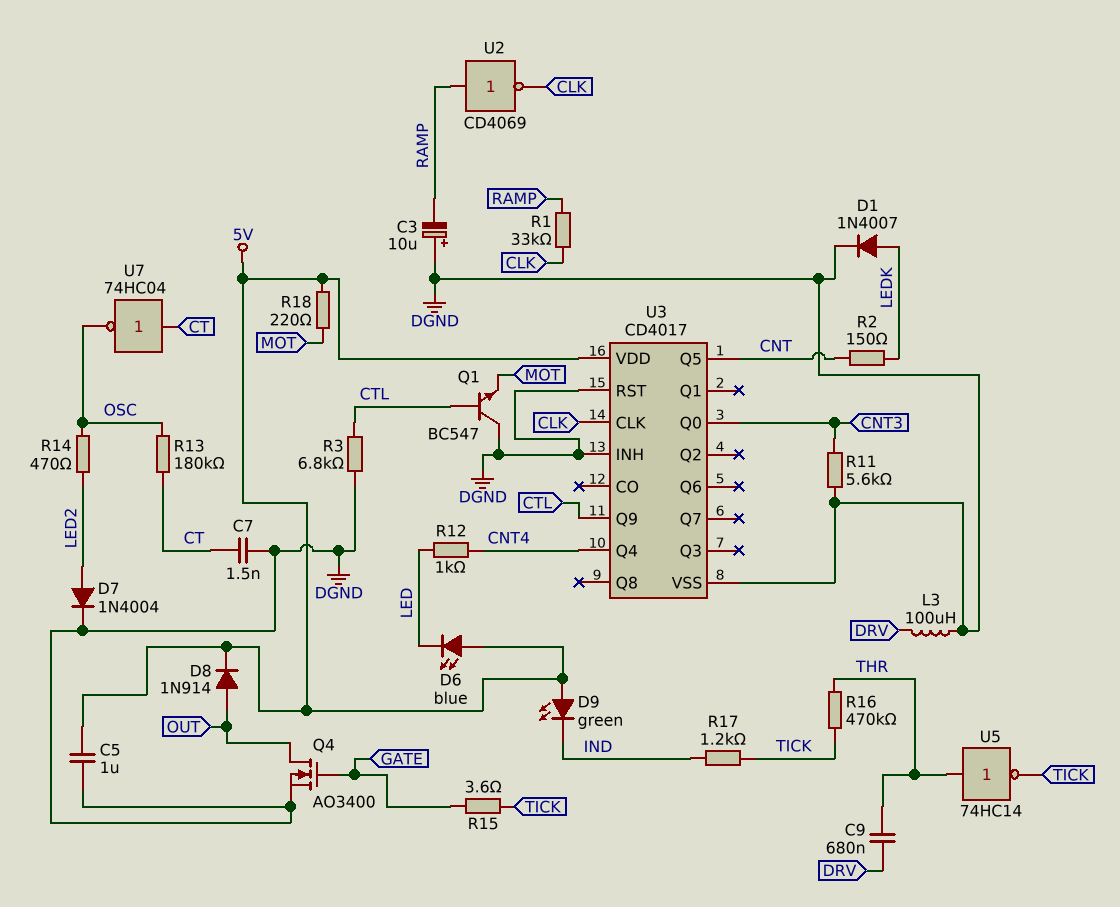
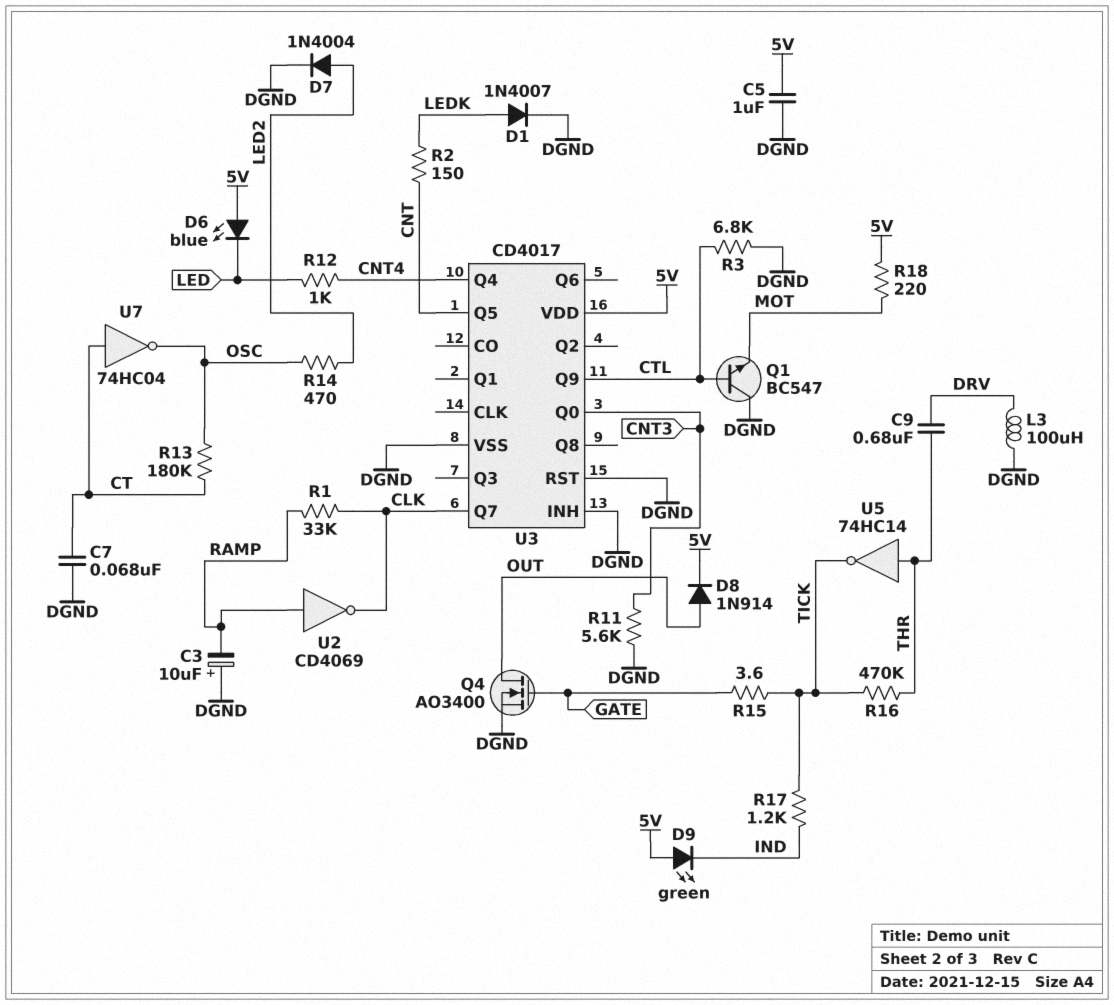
C7: 1.5nF (CT, DGND) -> 68nF (CT, DGND)
U3 pin CLK: CLK -> none
U3 pin Q7: none -> CLK

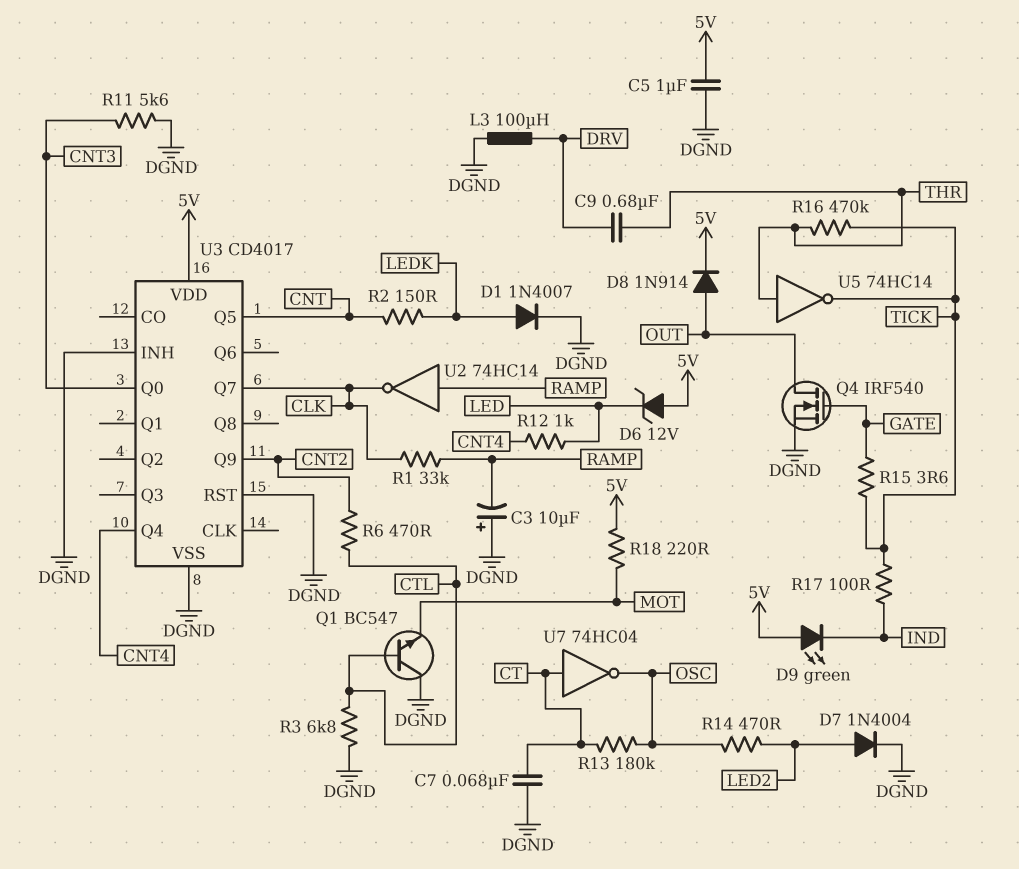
D6: LED blue (A 5V, K LED) -> zener 12V (A 5V, K LED)
Q4: NMOS AO3400 (G GATE, D OUT, S DGND) -> NMOS IRF540 (G GATE, D OUT, S DGND)
R6: none -> 470 (CNT2, CTL)
R17: 1.2k (IND, TICK) -> 100 (IND, TICK)
U2: NOT CD4069 (in RAMP, out CLK) -> NOT 74HC14 (in RAMP, out CLK)
U3 pin Q9: CTL -> CNT2

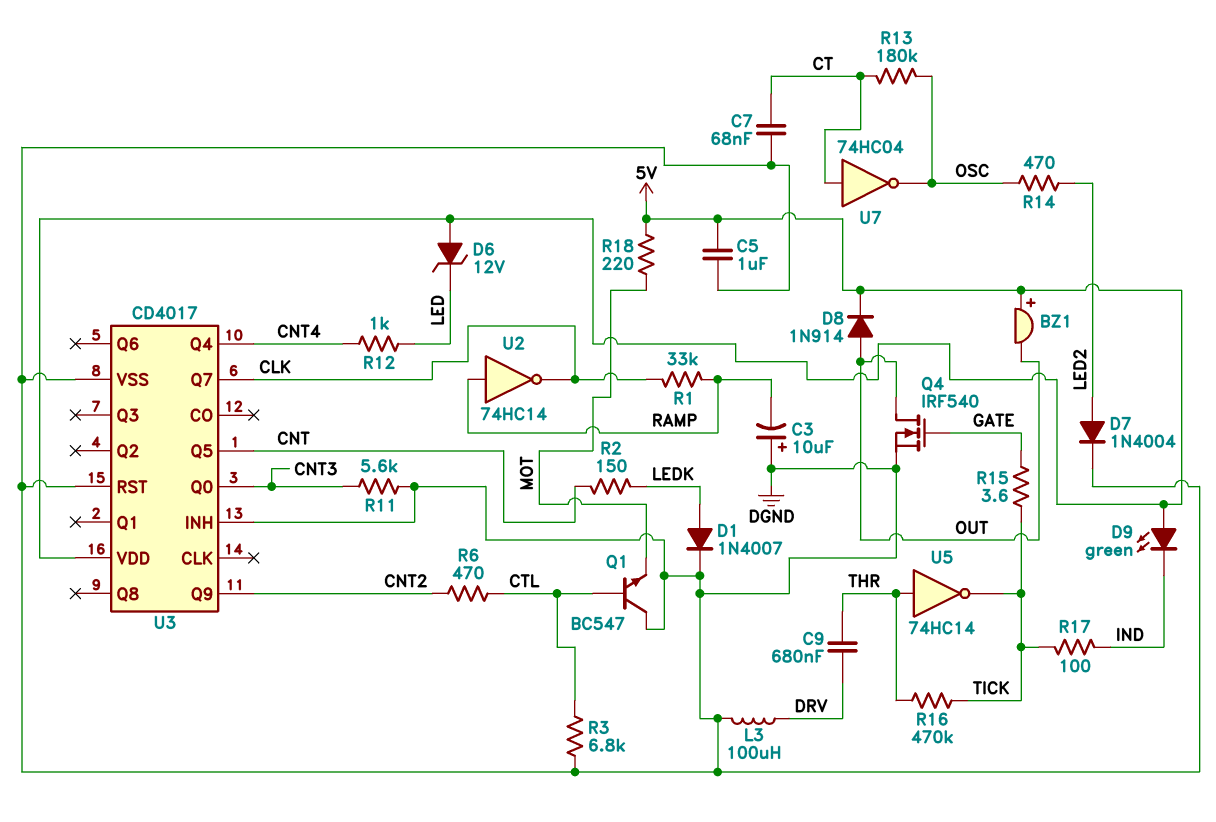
BZ1: none -> buzzer (plus 5V, minus OUT)

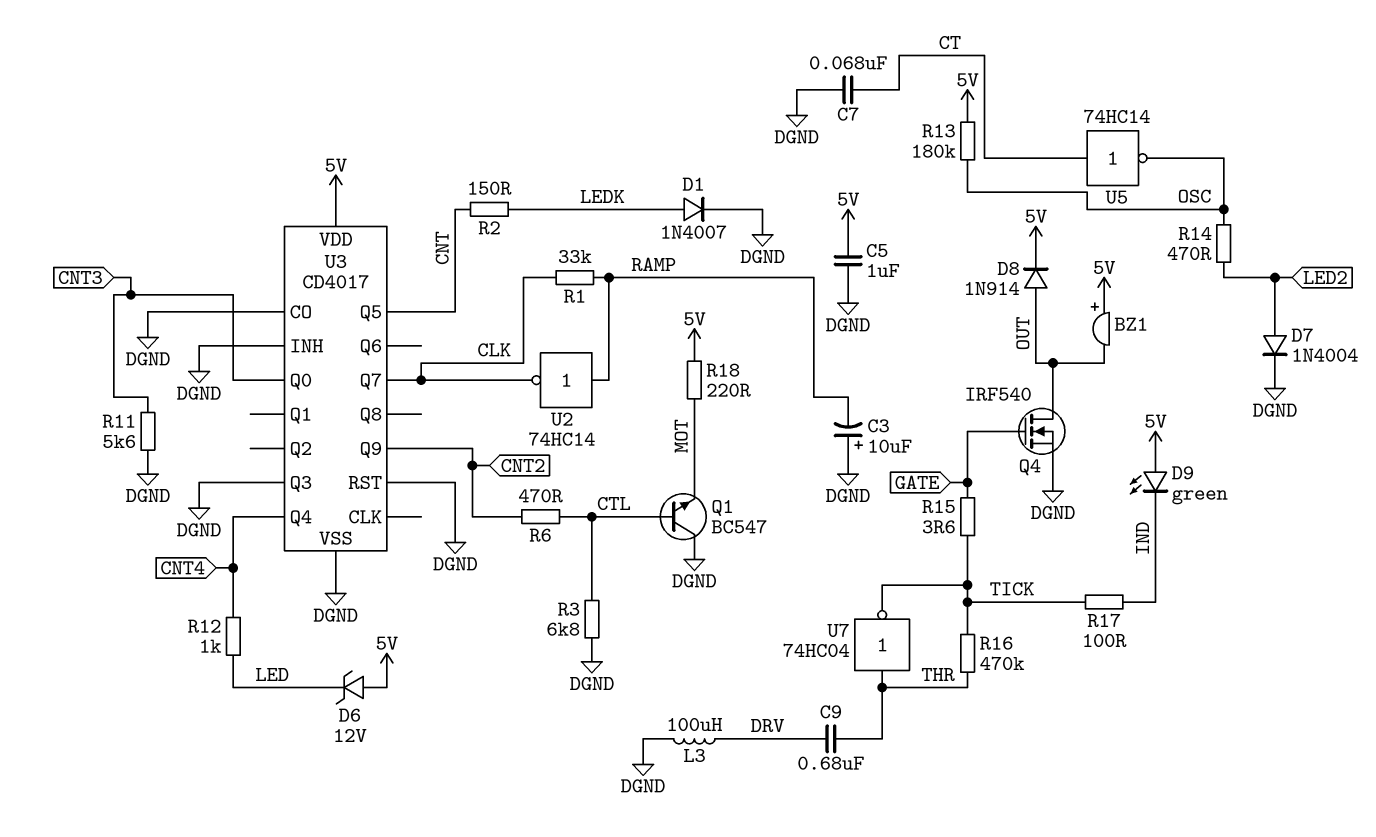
R13: 180k (CT, OSC) -> 180k (5V, OSC)
U3 pin CO: none -> DGND
U3 pin Q3: none -> DGND
U5: NOT 74HC14 (in THR, out TICK) -> NOT 74HC14 (in CT, out OSC)
U7: NOT 74HC04 (in CT, out OSC) -> NOT 74HC04 (in THR, out TICK)

